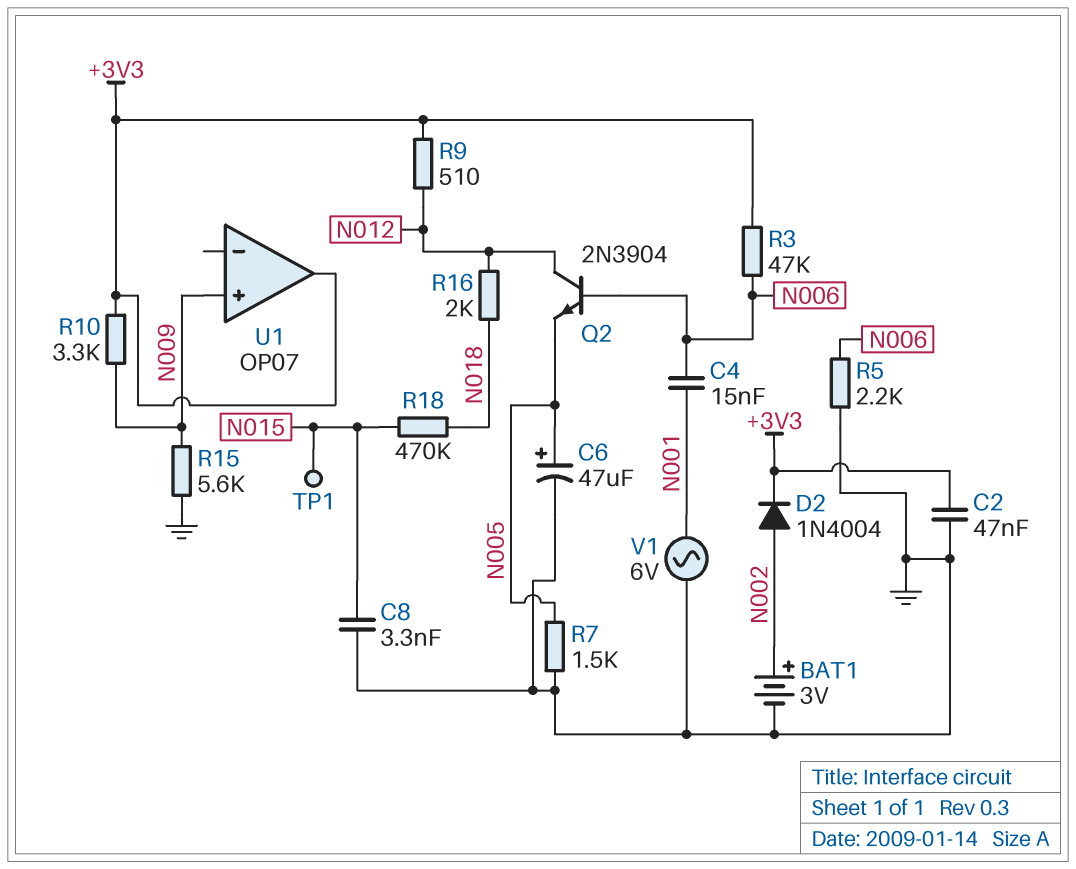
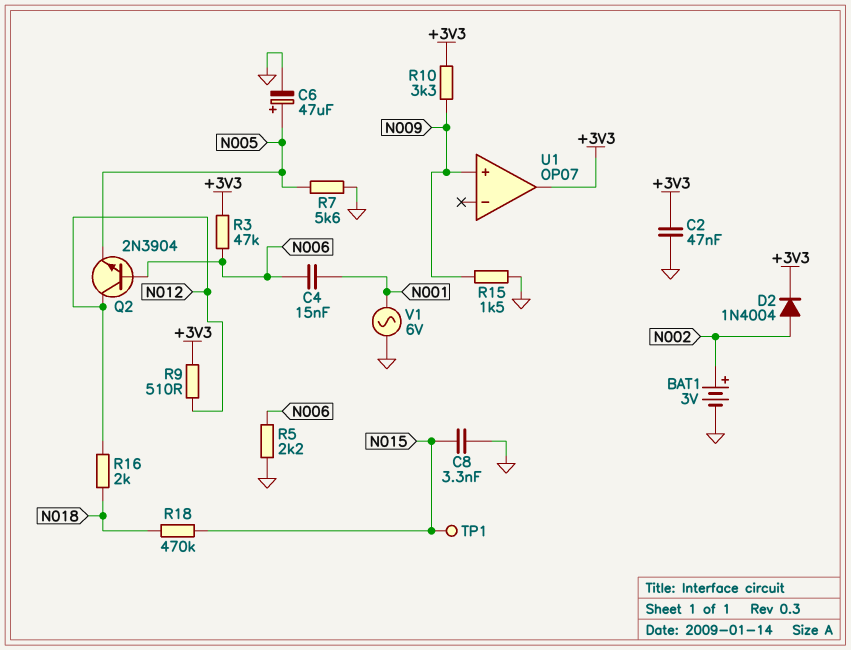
R7: 1.5k (GND, N005) -> 5.6k (GND, N005)
R15: 5.6k (GND, N009) -> 1.5k (GND, N009)

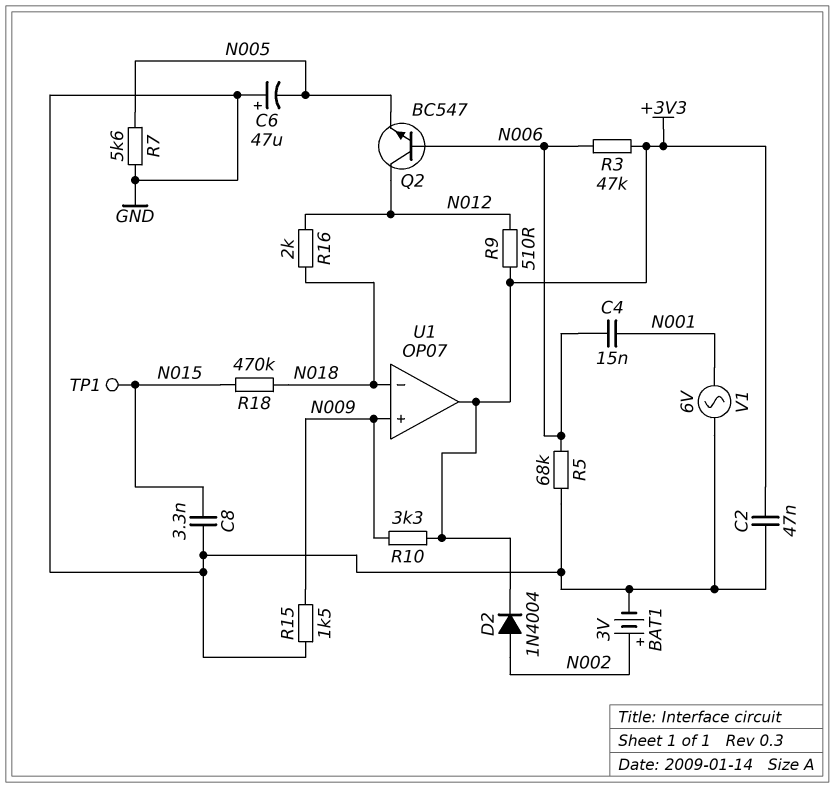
C6: 47uF (plus N005, minus GND) -> 47uF (plus GND, minus N005)
Q2: NPN 2N3904 (B N006, C N012, E N005) -> NPN BC547 (B N006, C N012, E N005)
R5: 2.2k (GND, N006) -> 68k (GND, N006)
U1 pin in-: none -> N018

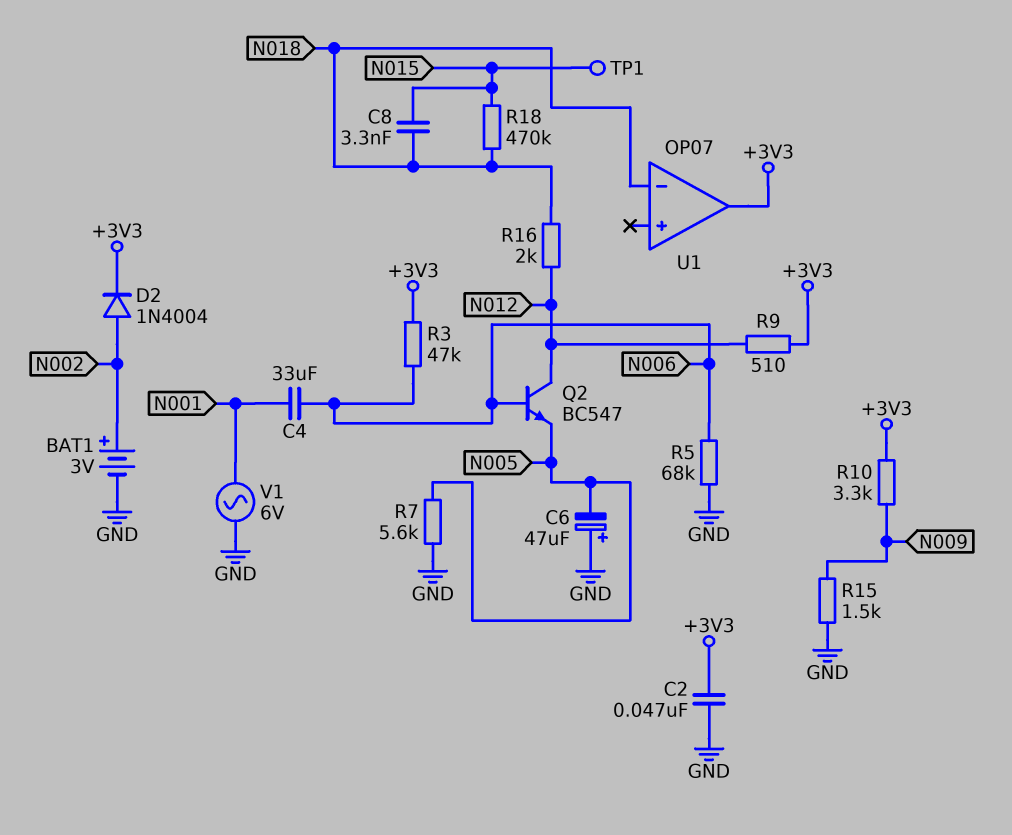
C4: 15nF (N001, N006) -> 33uF (N001, N006)
C8: 3.3nF (GND, N015) -> 3.3nF (N015, N018)
U1 pin in+: N009 -> none

